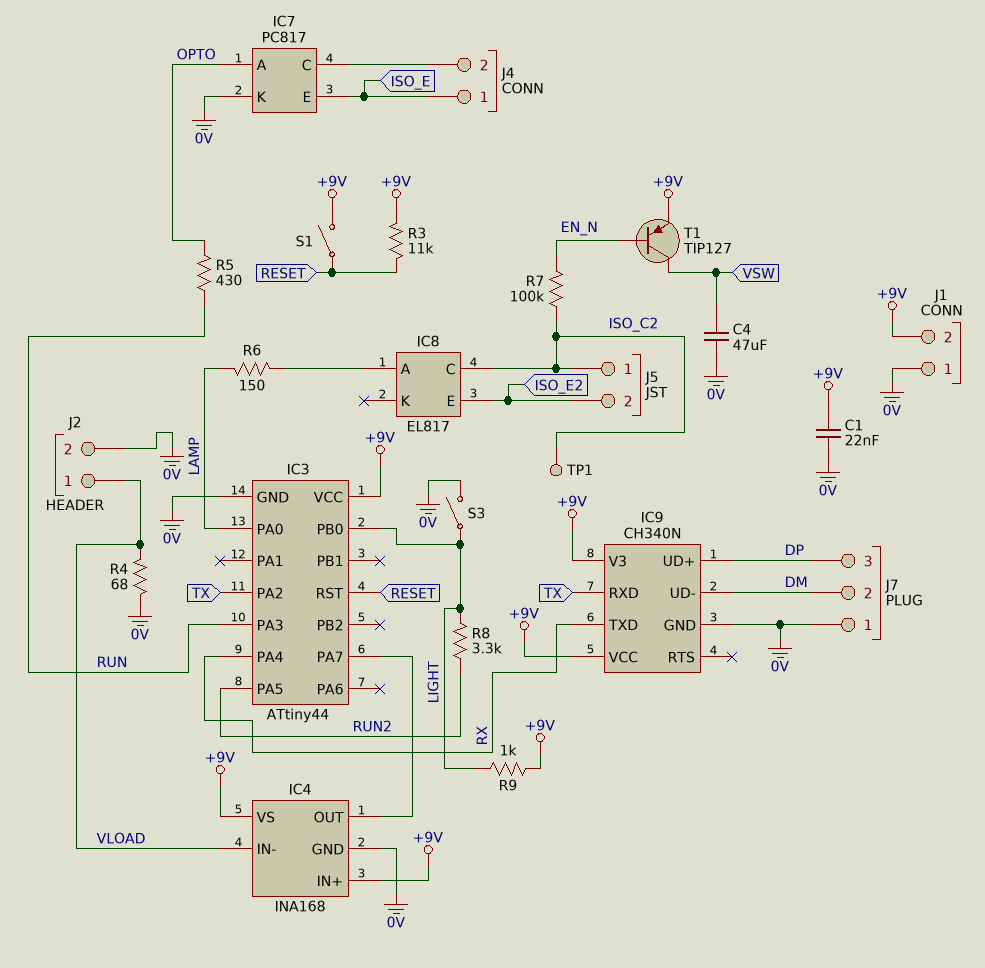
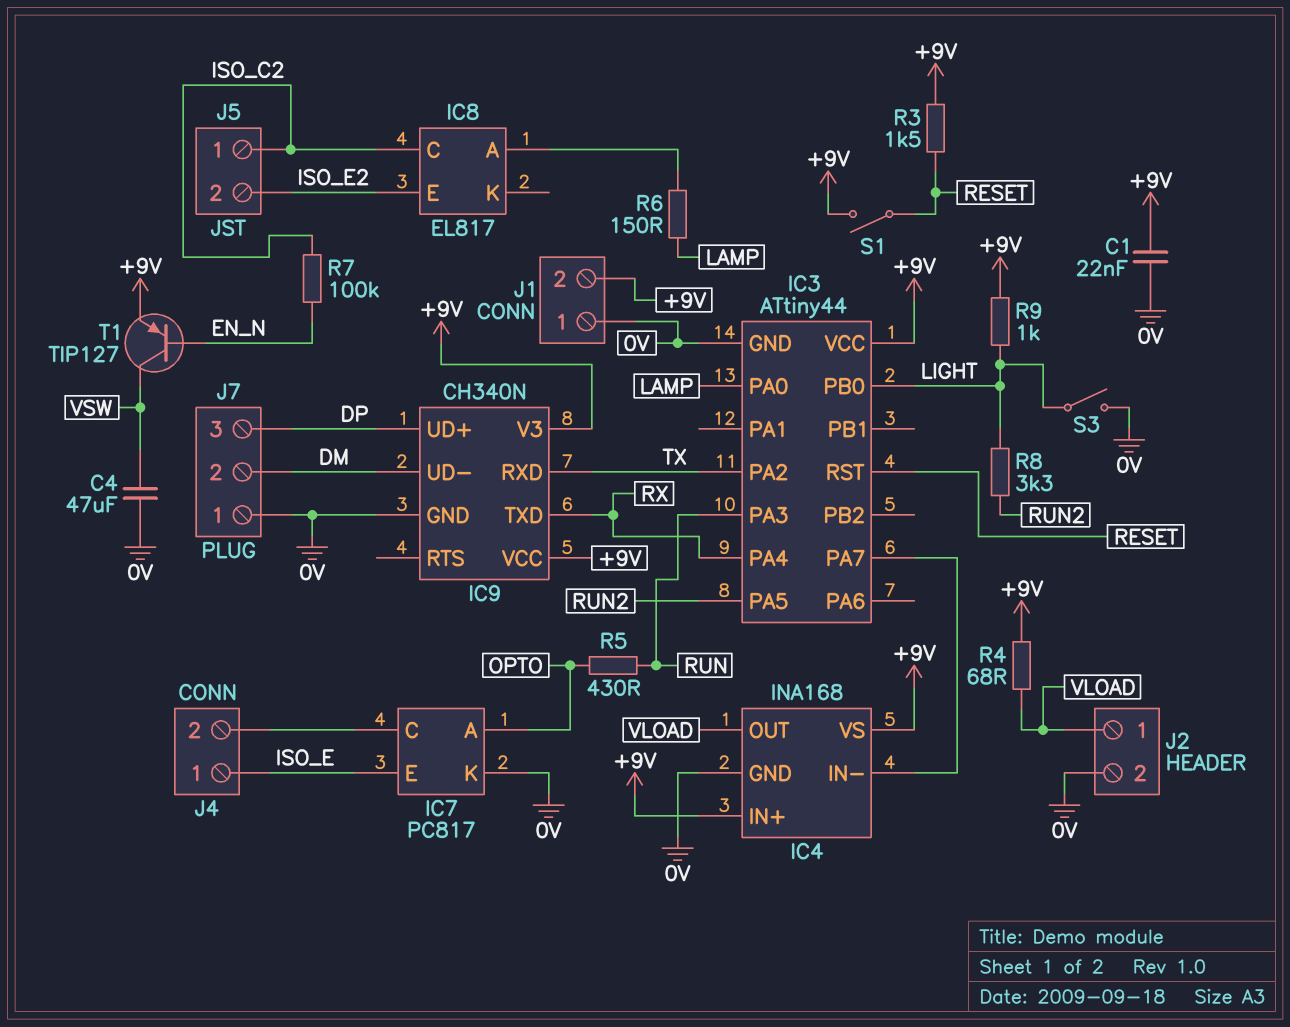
IC4 pin IN-: VLOAD -> IC3/PA7
IC4 pin OUT: IC3/PA7 -> VLOAD
R3: 11k (+9V, RESET) -> 1.5k (+9V, RESET)
R4: 68 (0V, VLOAD) -> 68 (+9V, VLOAD)
TP1: test point (ISO_C2) -> none

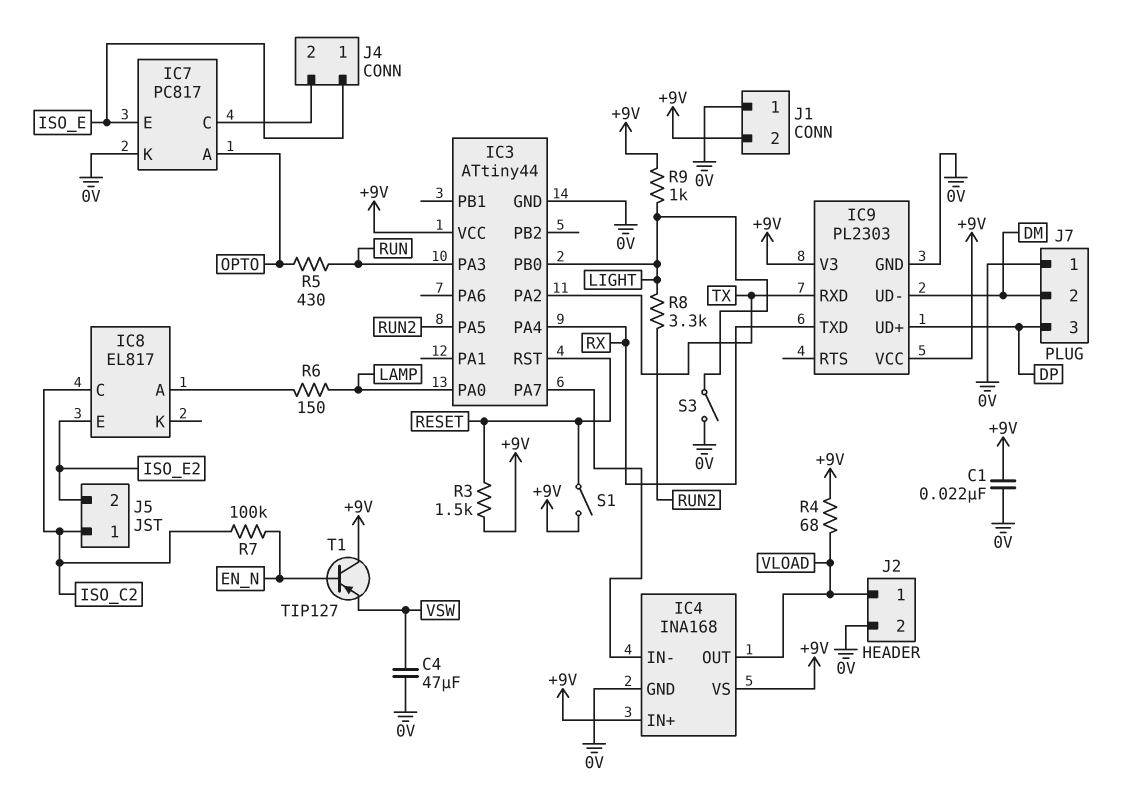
IC9: CH340N -> PL2303
T1: PNP TIP127 (B EN_N, C VSW, E +9V) -> PNP TIP127 (B EN_N, C +9V, E VSW)

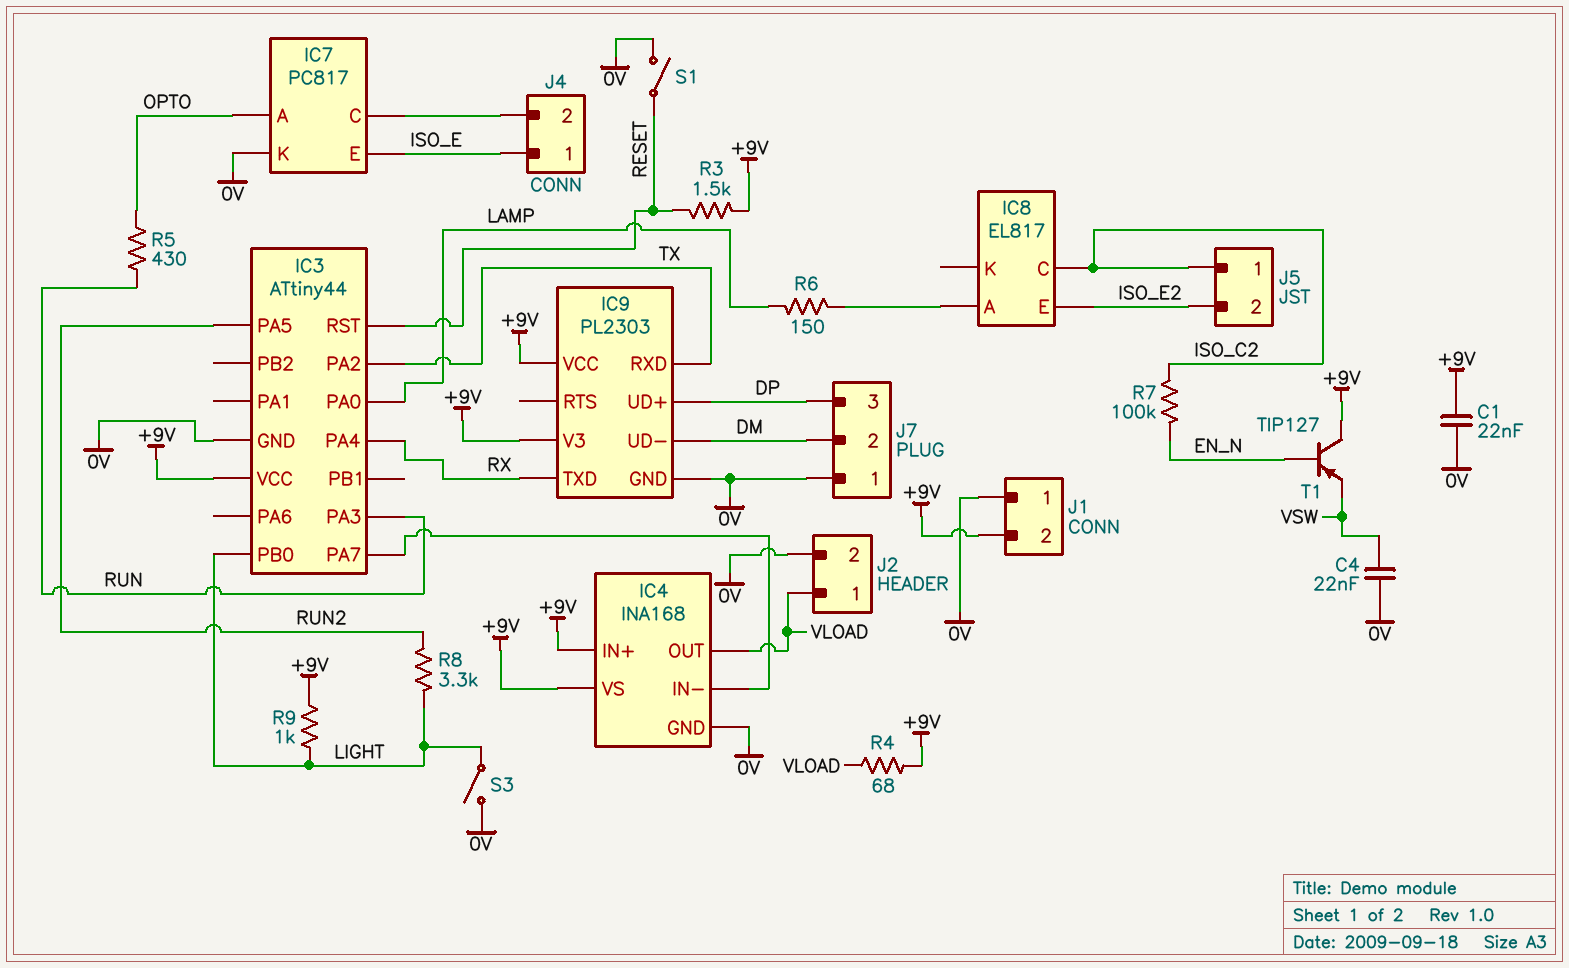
C4: 47uF (0V, VSW) -> 22nF (0V, VSW)
S1: switch (+9V, RESET) -> switch (0V, RESET)

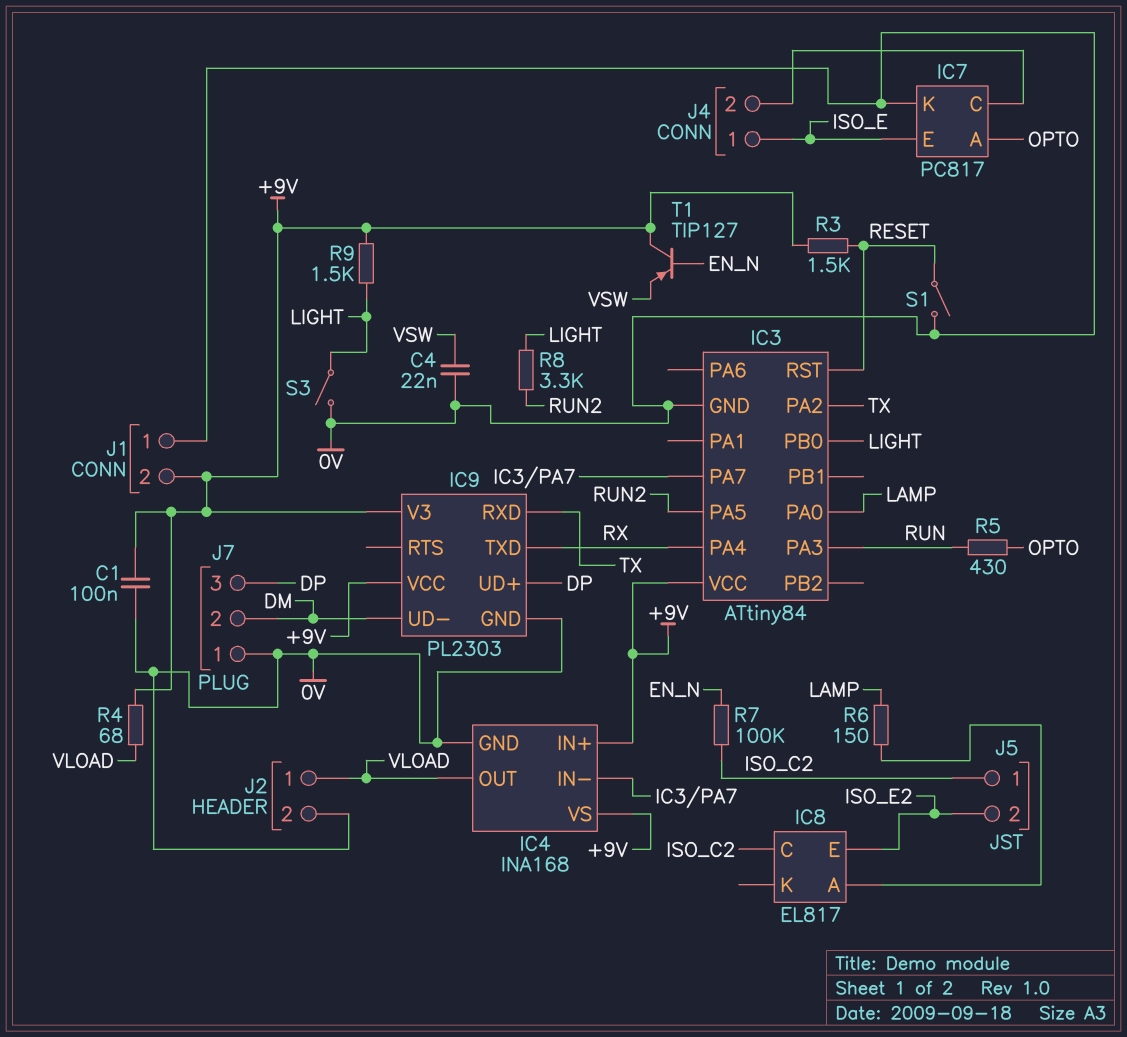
C1: 22nF (+9V, 0V) -> 100nF (+9V, 0V)
IC3: ATtiny44 -> ATtiny84
R9: 1k (+9V, LIGHT) -> 1.5k (+9V, LIGHT)

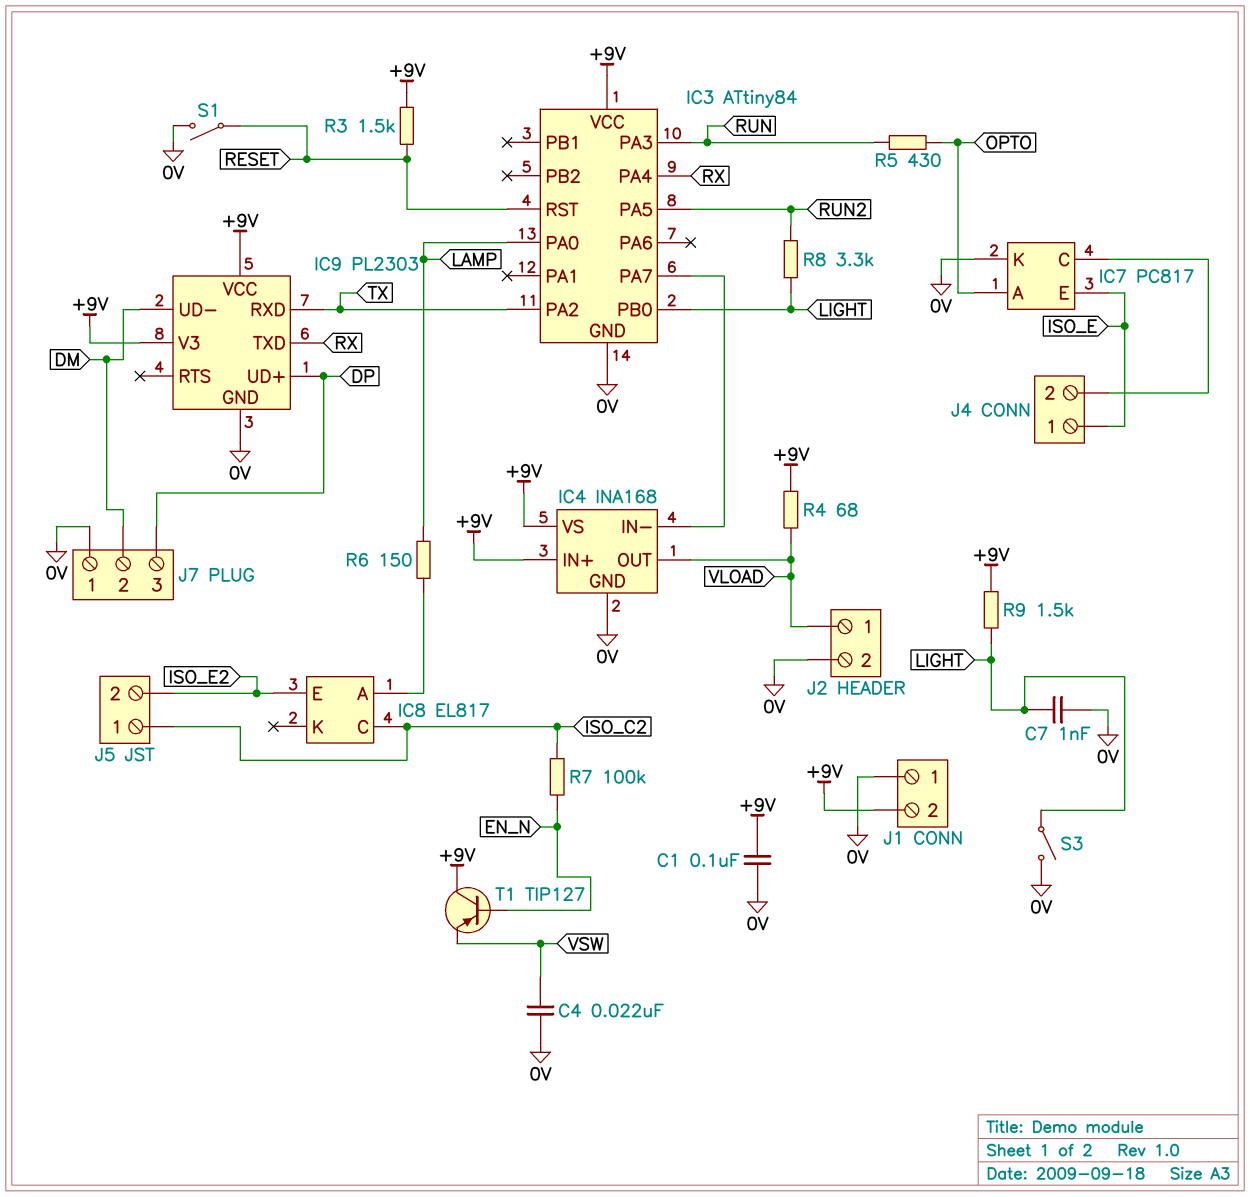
C7: none -> 1nF (0V, LIGHT)

